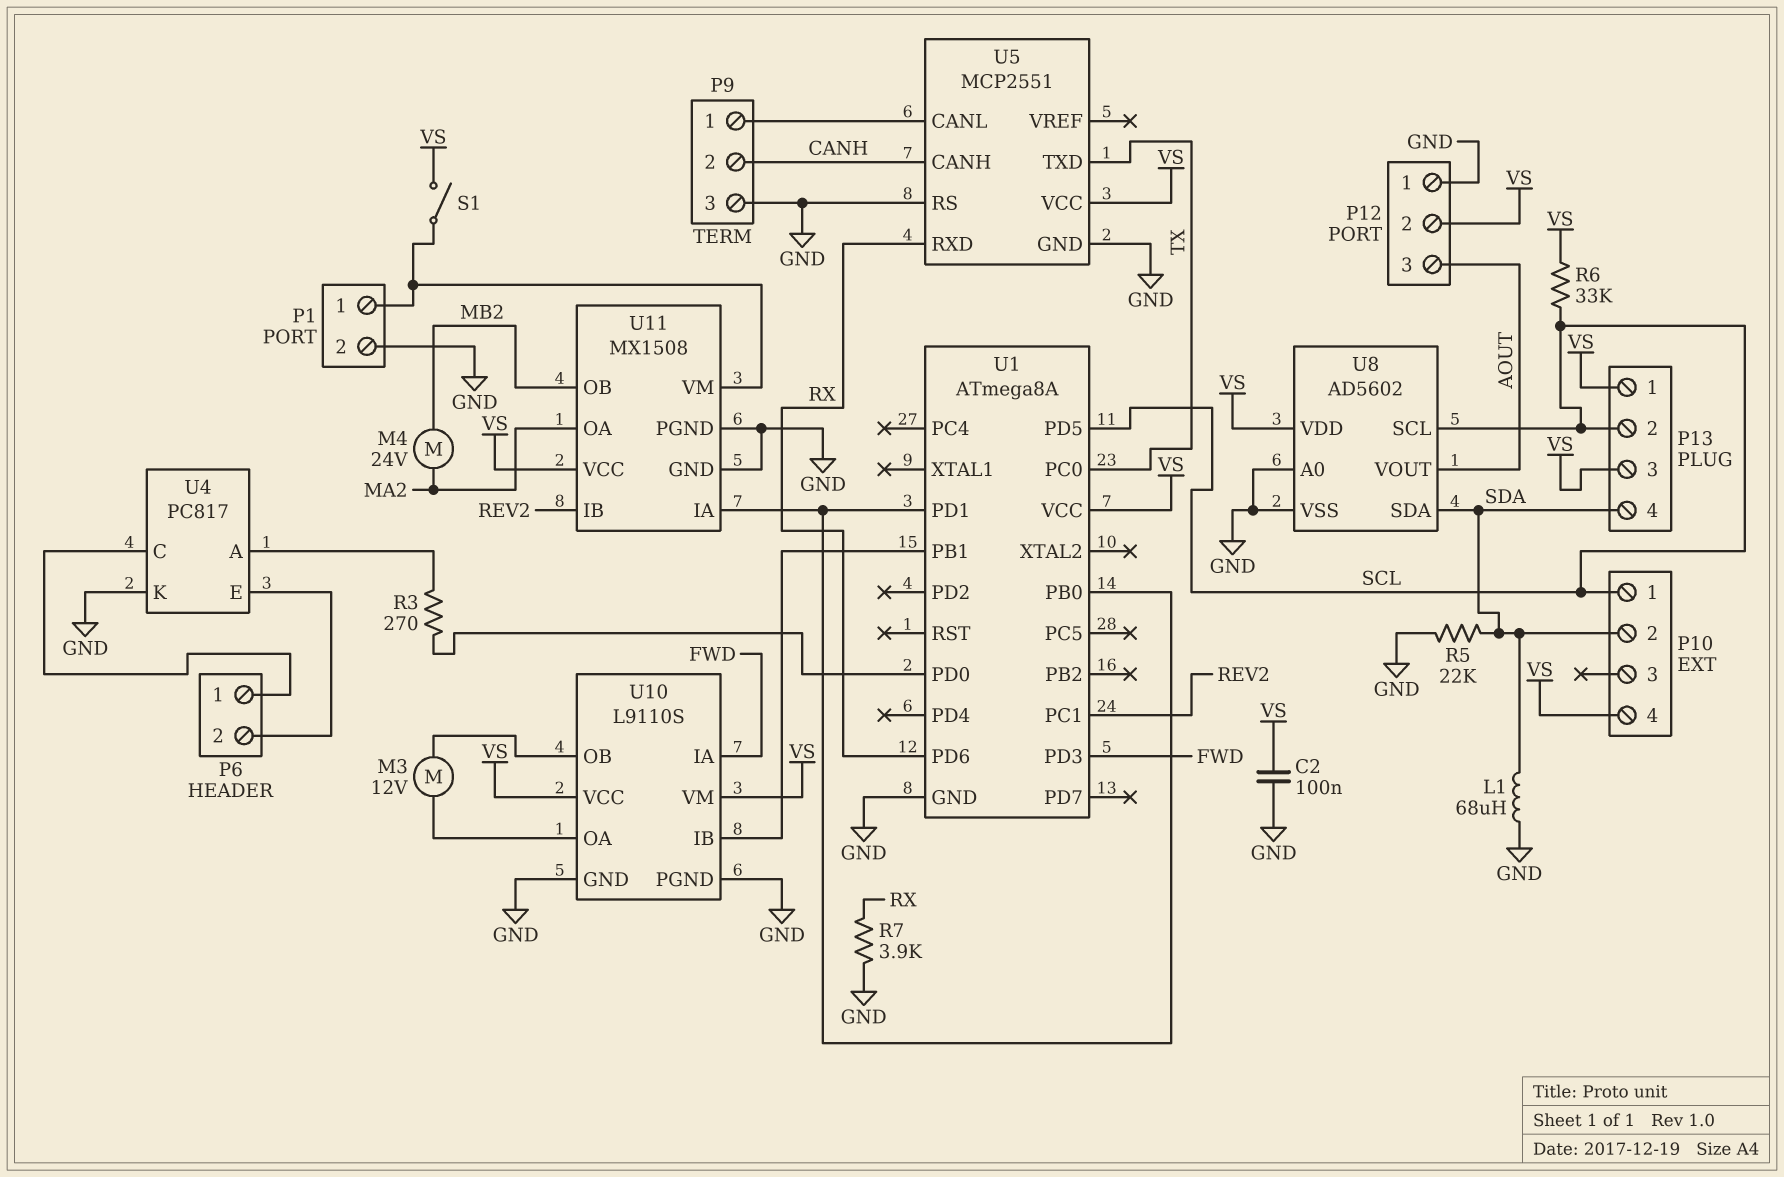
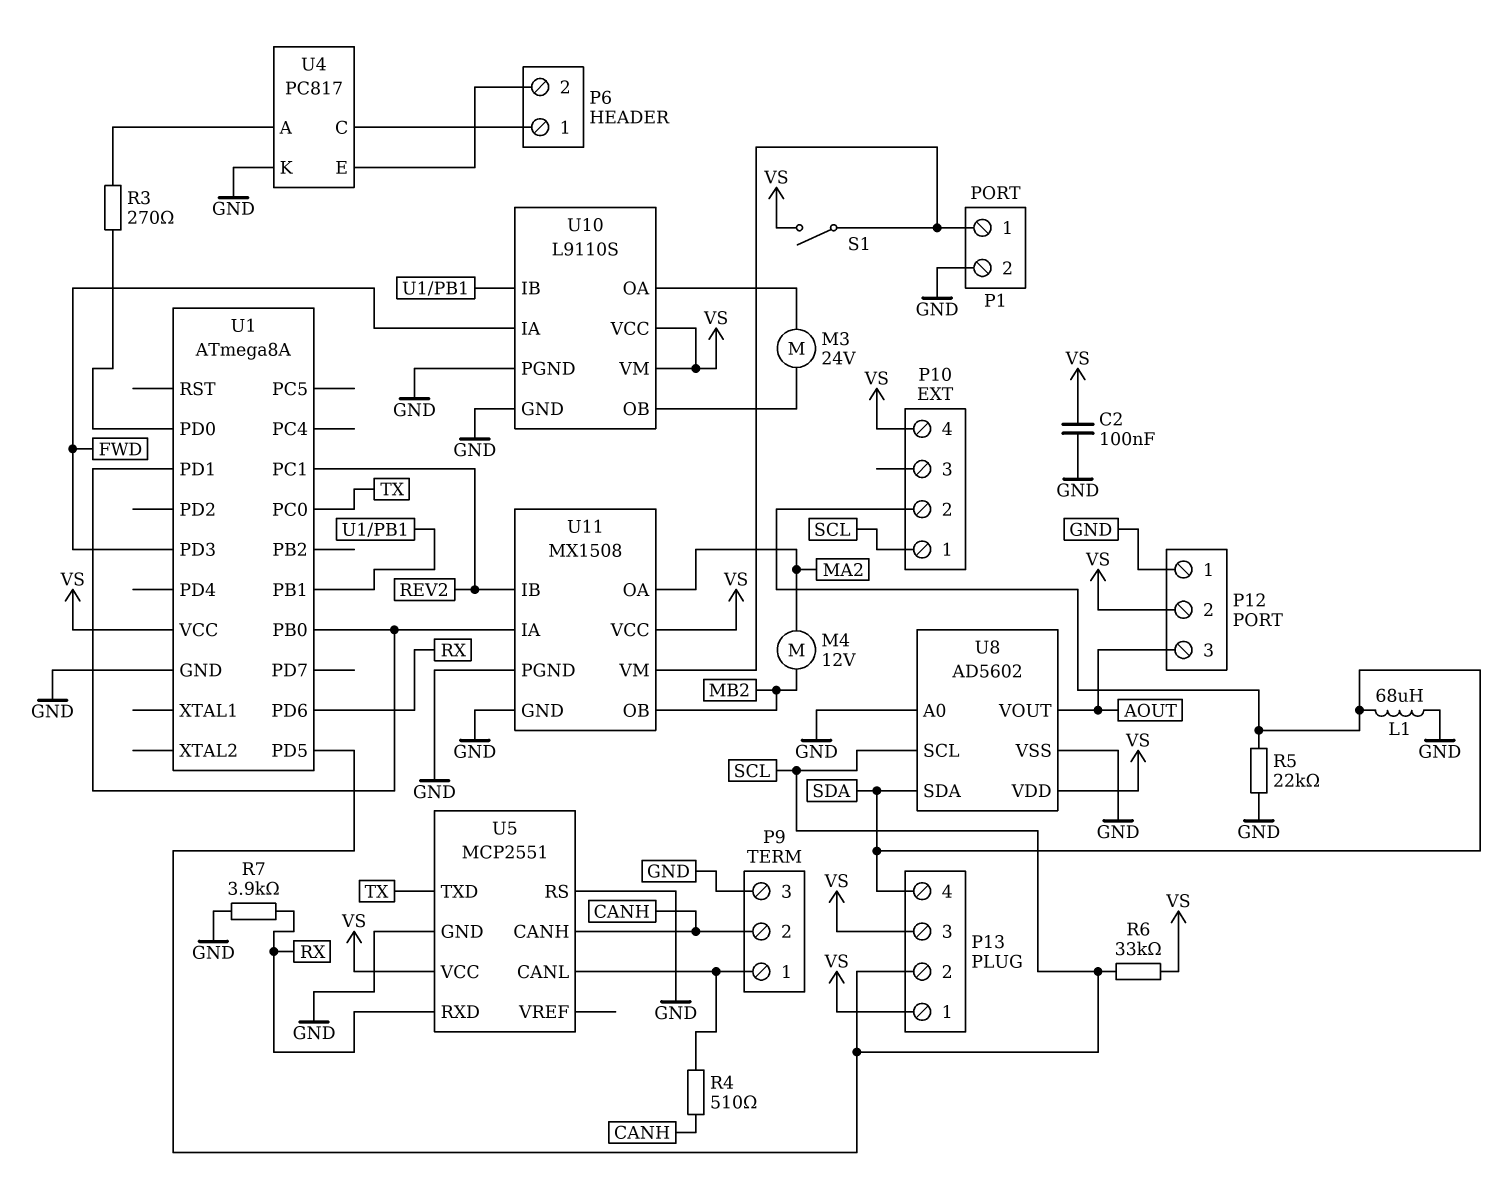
M3: motor 12V (U10/OA, U10/OB) -> motor 24V (U10/OA, U10/OB)
M4: motor 24V (MA2, MB2) -> motor 12V (MA2, MB2)
R4: none -> 510 (CANH, P9/1)

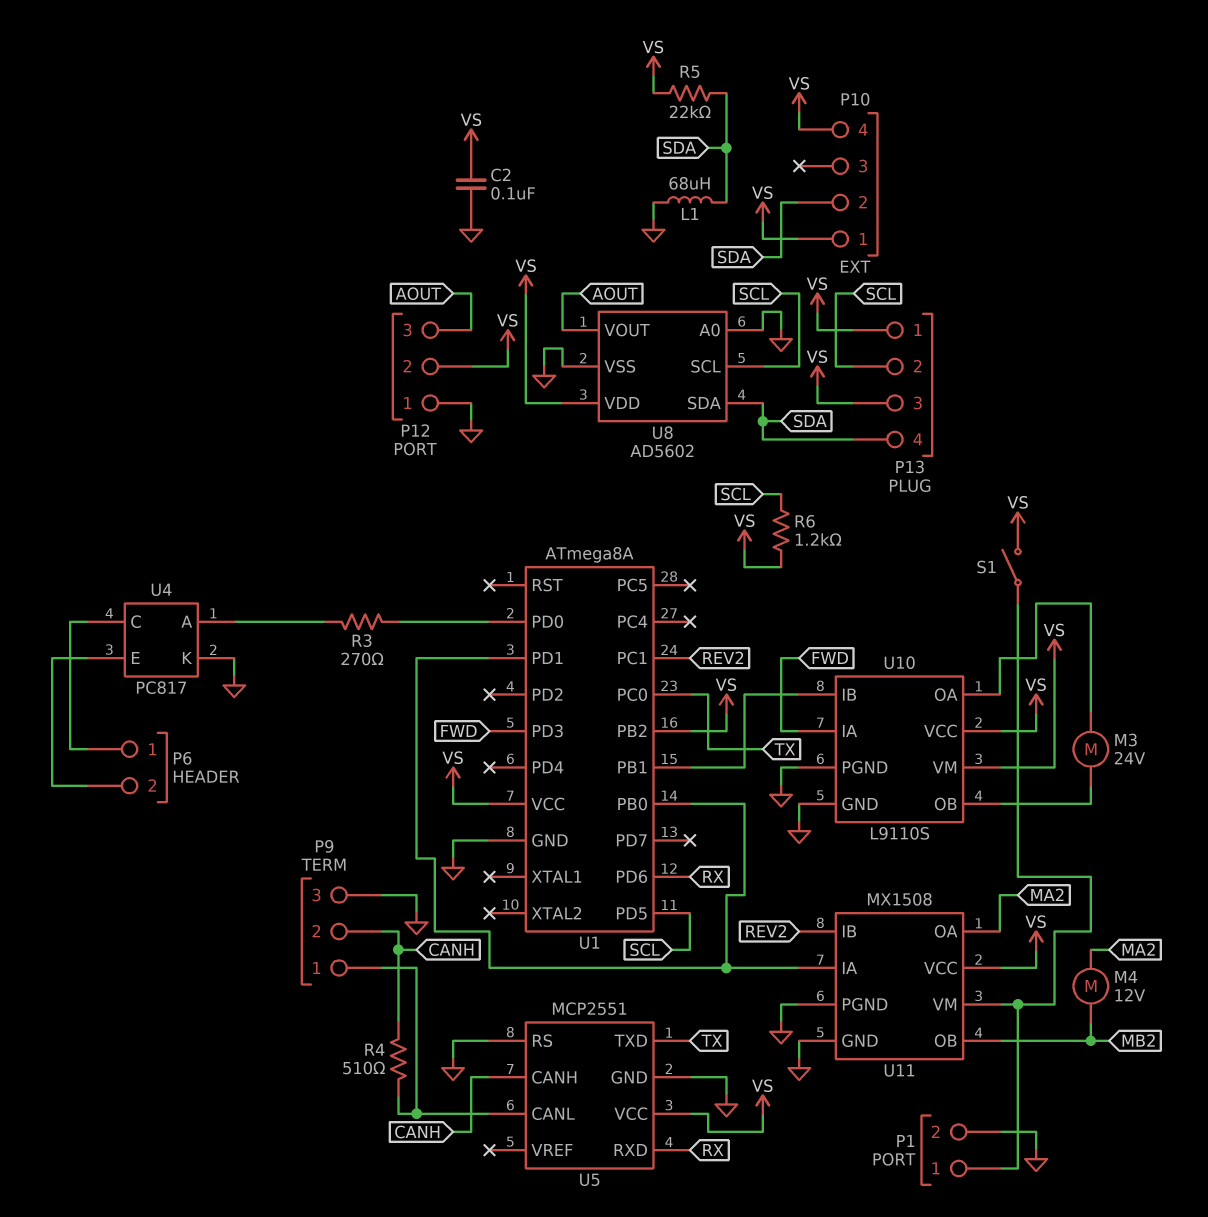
P10 pin 1: SCL -> VS
R5: 22k (GND, SDA) -> 22k (SDA, VS)
R6: 33k (SCL, VS) -> 1.2k (SCL, VS)
R7: 3.9k (GND, RX) -> none
U1 pin PB2: none -> VS

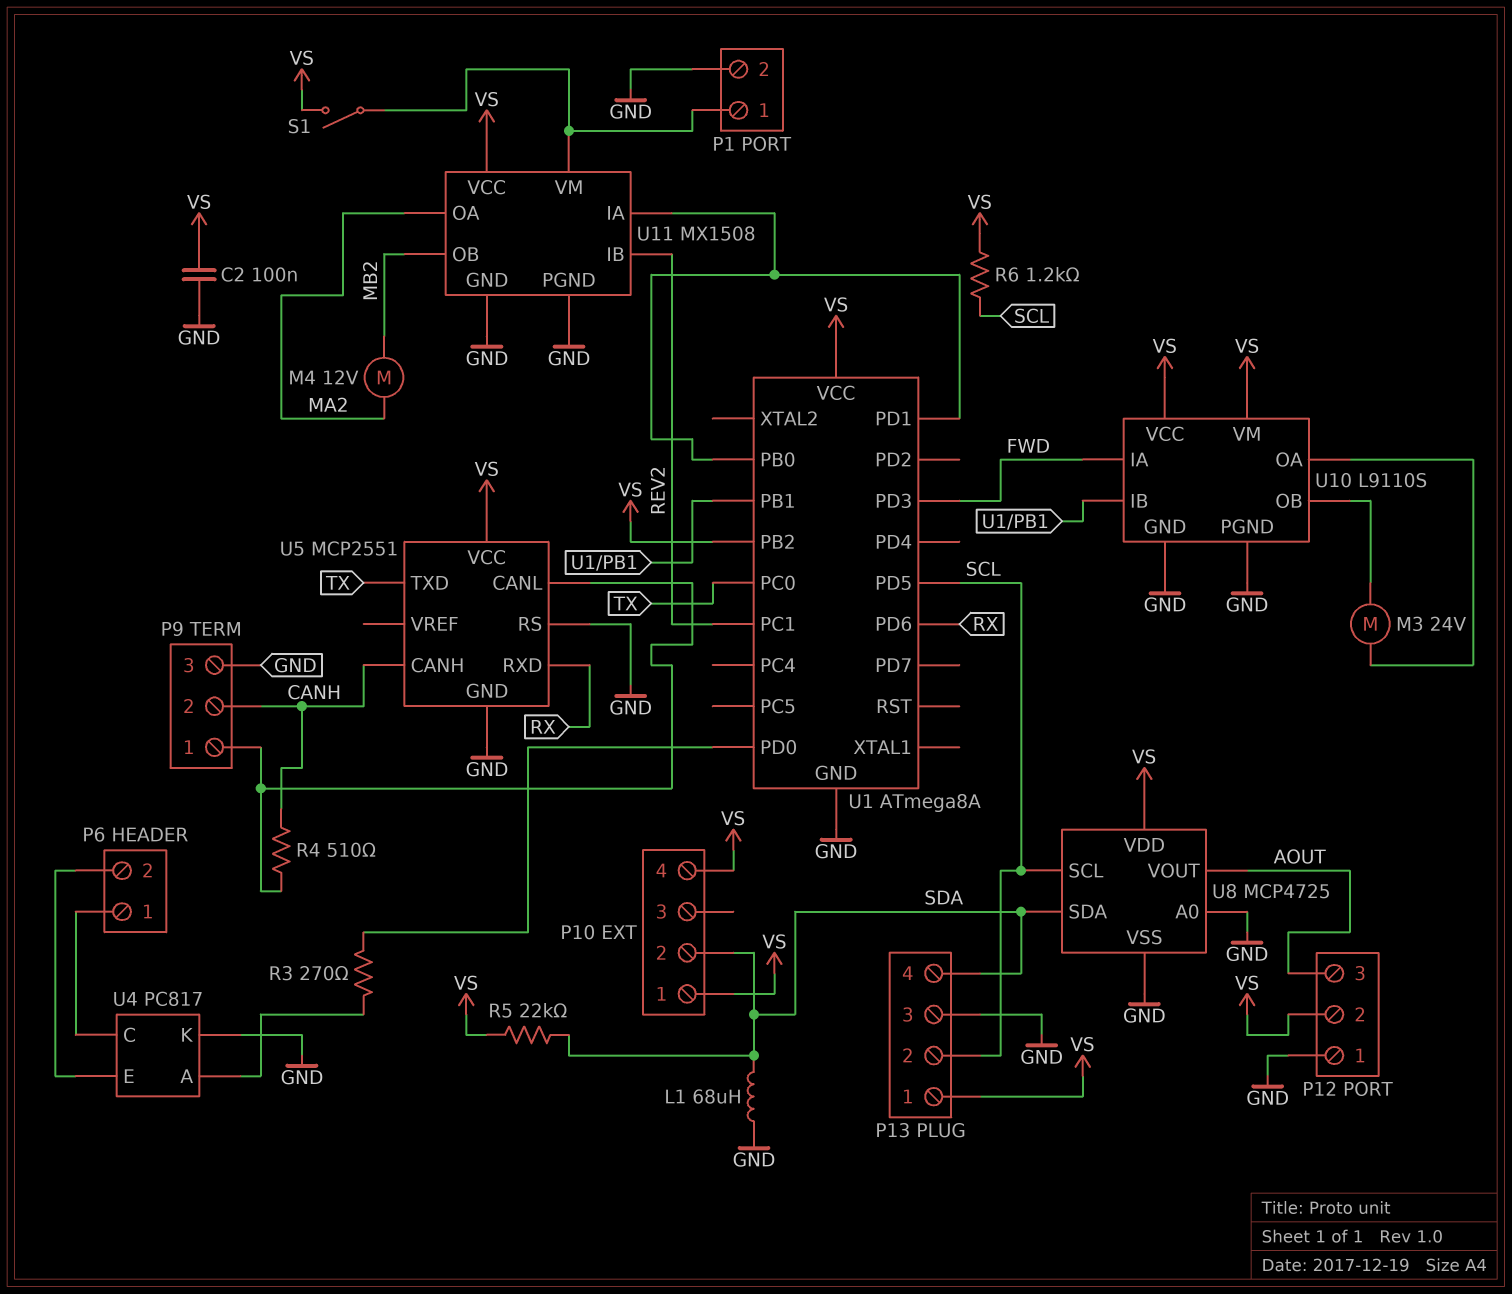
P13 pin 3: VS -> GND
U8: AD5602 -> MCP4725

